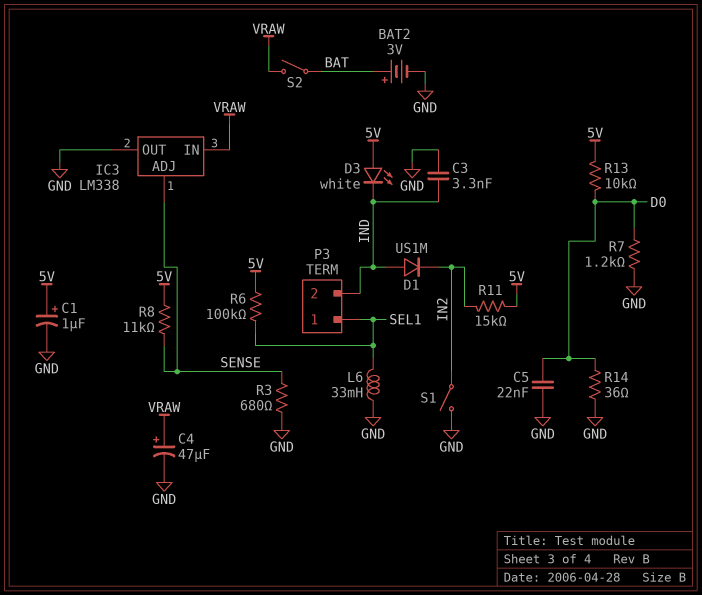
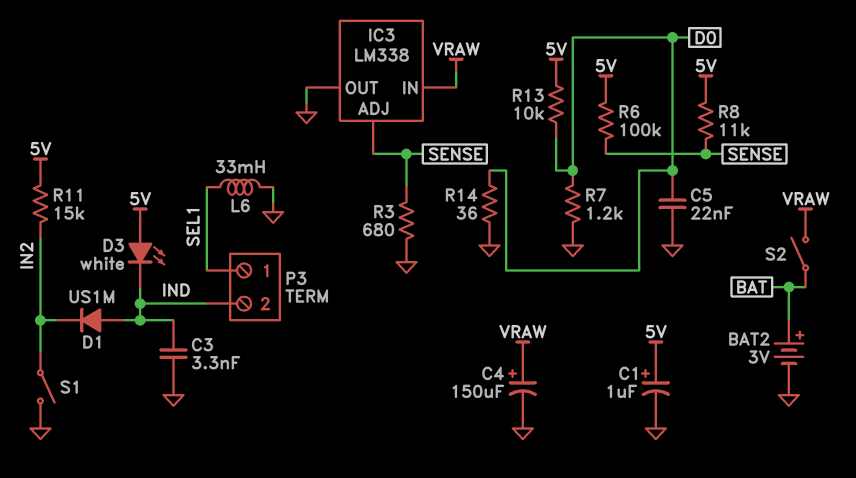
C4: 47uF (plus VRAW, minus GND) -> 150uF (plus VRAW, minus GND)
R6: 100k (5V, SEL1) -> 100k (5V, SENSE)

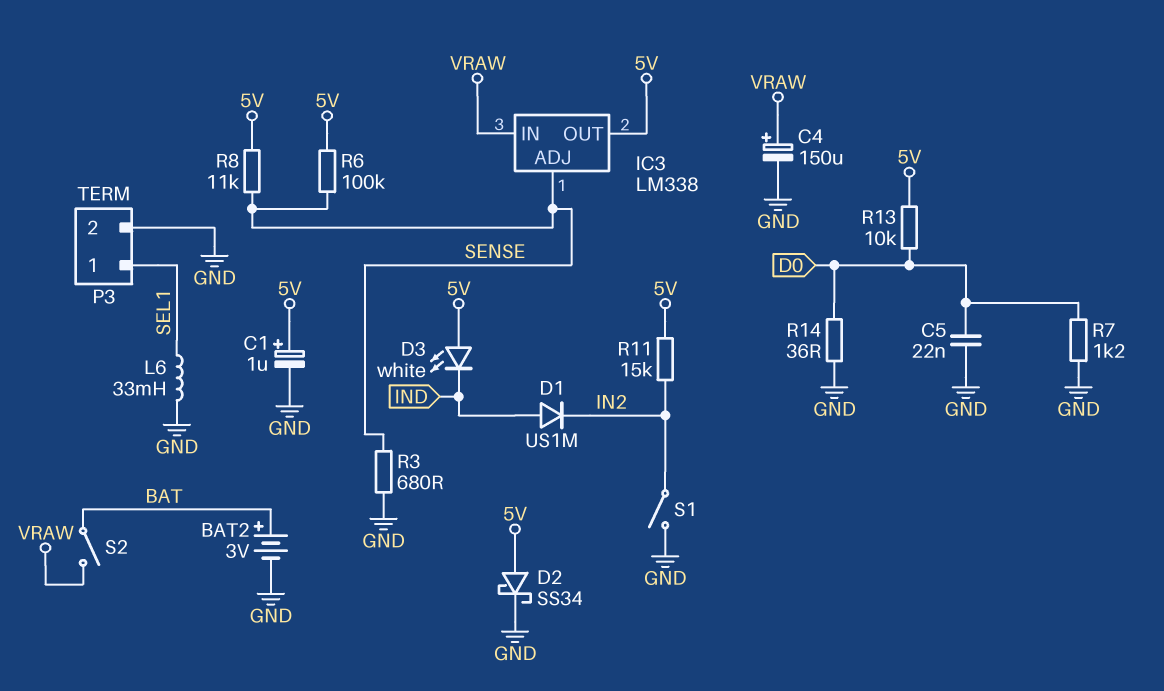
C3: 3.3nF (GND, IND) -> none
D2: none -> schottky SS34 (A 5V, K GND)
IC3 pin OUT: GND -> 5V
P3 pin 2: IND -> GND

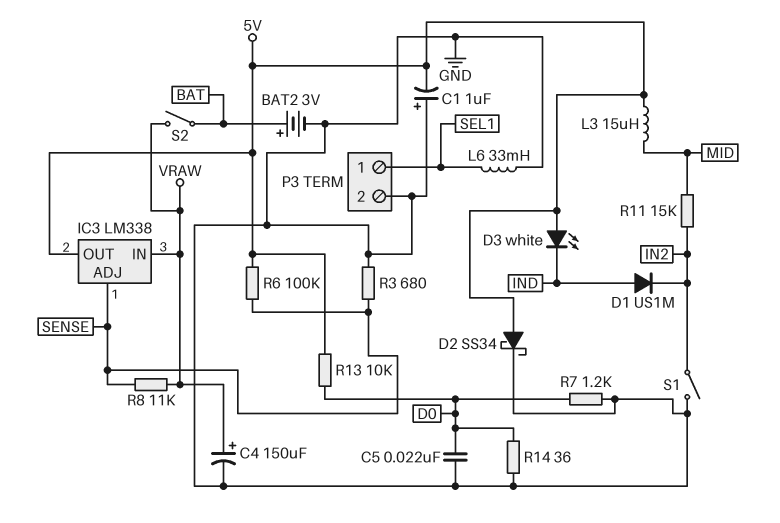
C1: 1uF (plus 5V, minus GND) -> 1uF (plus GND, minus 5V)
L3: none -> 15uH (5V, MID)
R8: 11k (5V, SENSE) -> 11k (SENSE, VRAW)
R11: 15k (5V, IN2) -> 15k (IN2, MID)

